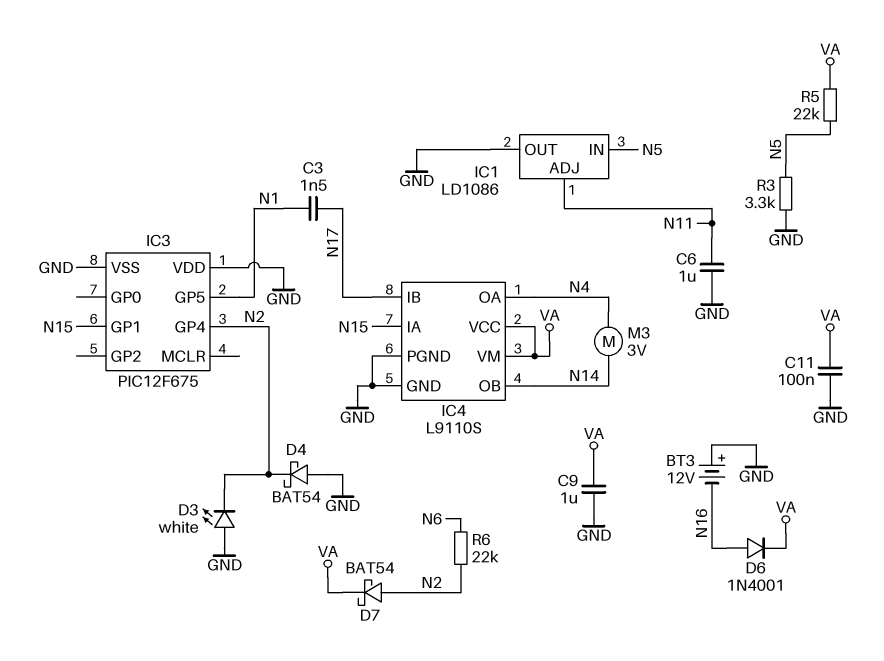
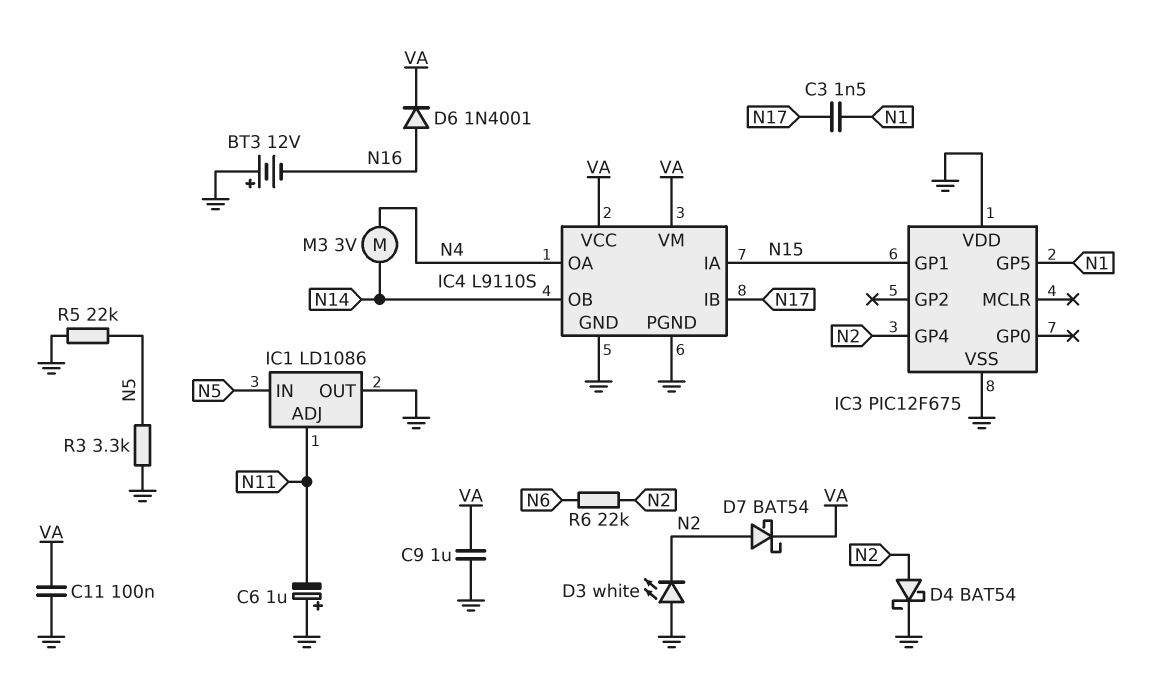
C6: 1uF (GND, N11) -> 1uF (plus GND, minus N11)
D4: schottky BAT54 (A GND, K N2) -> schottky BAT54 (A N2, K GND)
R5: 22k (N5, VA) -> 22k (GND, N5)

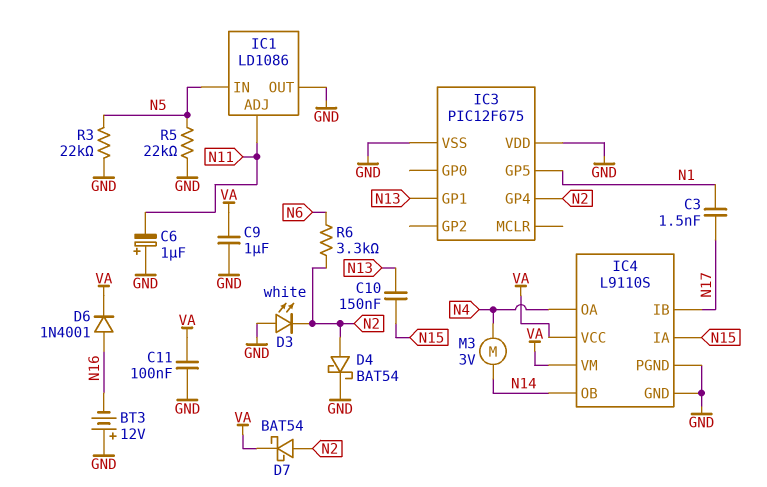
C10: none -> 150nF (N13, N15)
IC3 pin GP1: N15 -> N13
R3: 3.3k (GND, N5) -> 22k (GND, N5)
R6: 22k (N2, N6) -> 3.3k (N2, N6)

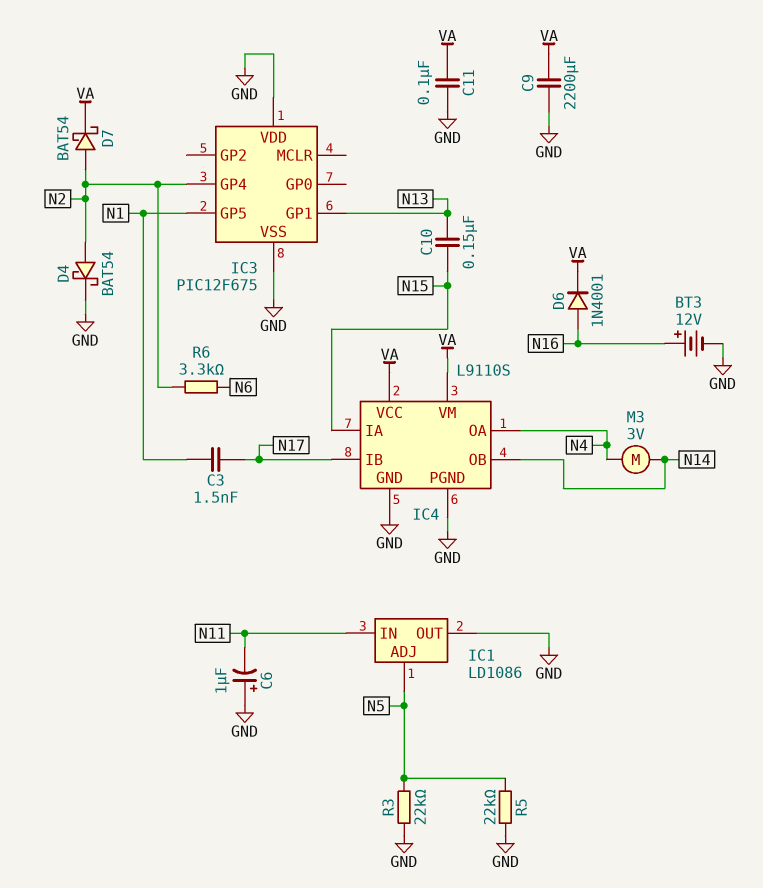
BT3: 12V (plus GND, minus N16) -> 12V (plus N16, minus GND)
C9: 1uF (GND, VA) -> 2200uF (GND, VA)
D3: LED white (A GND, K N2) -> none
IC1 pin ADJ: N11 -> N5
IC1 pin IN: N5 -> N11

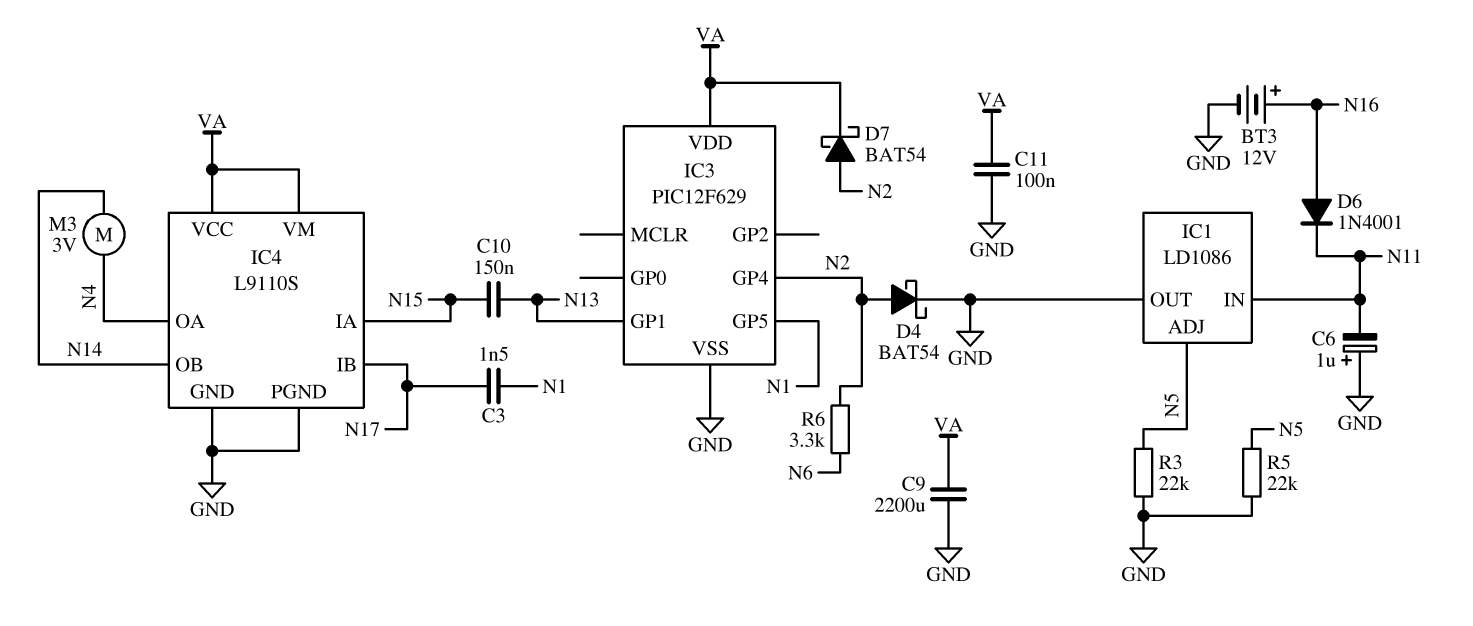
D6: diode 1N4001 (A N16, K VA) -> diode 1N4001 (A N16, K N11)
IC3: PIC12F675 -> PIC12F629
IC3 pin VDD: GND -> VA

